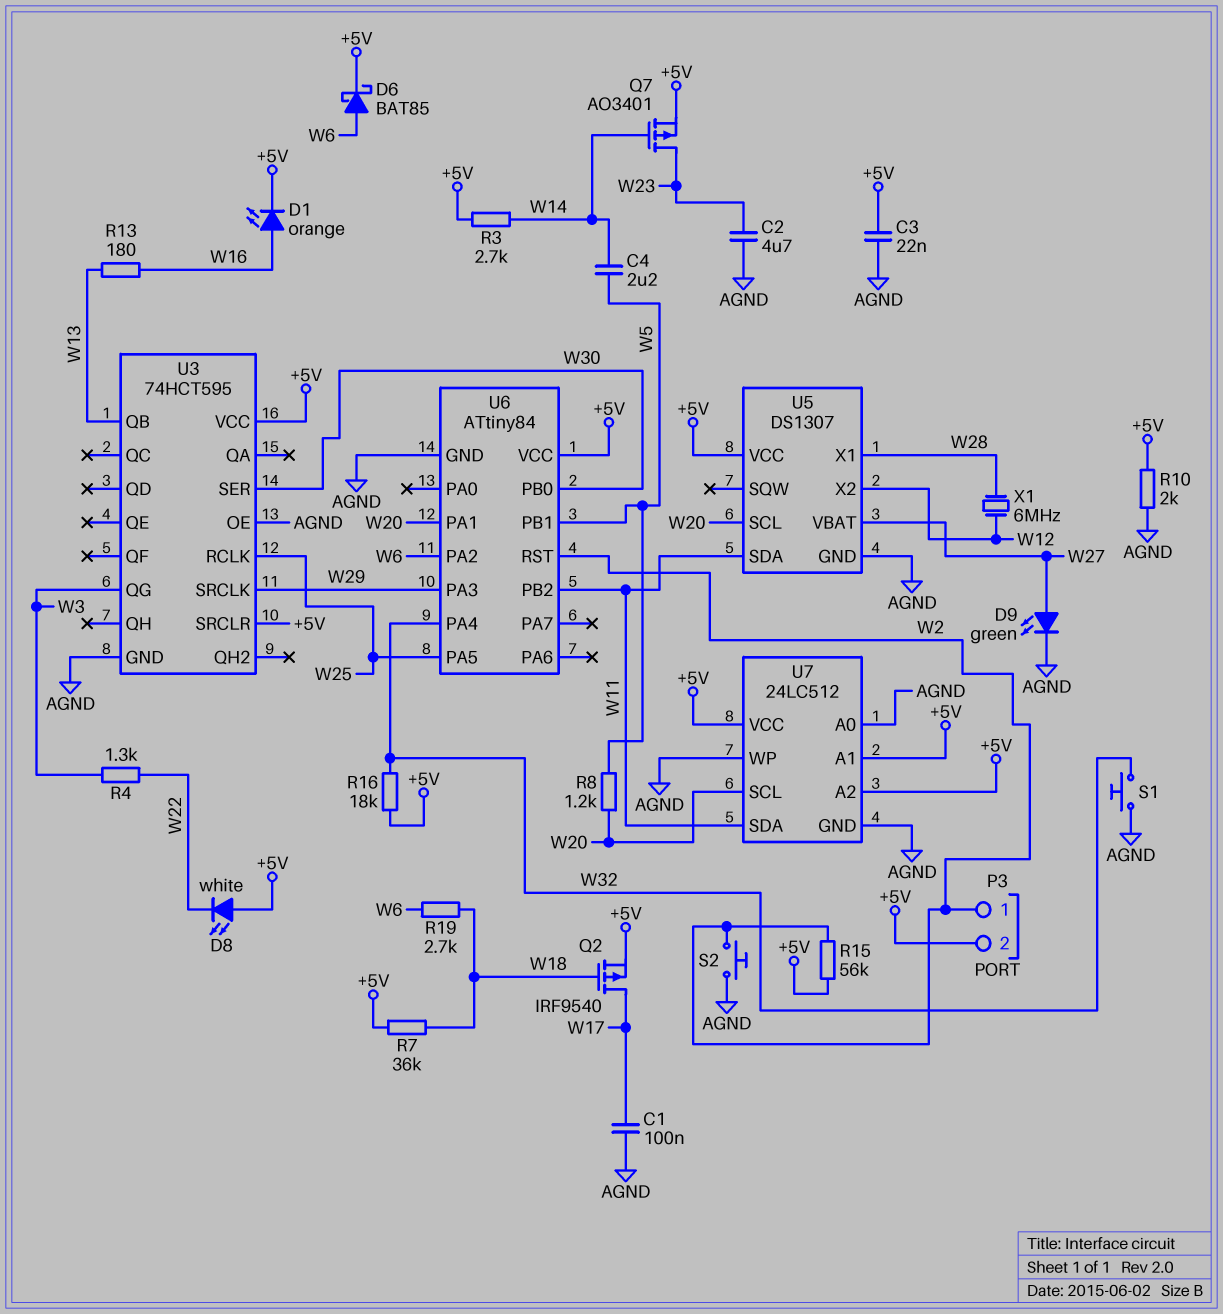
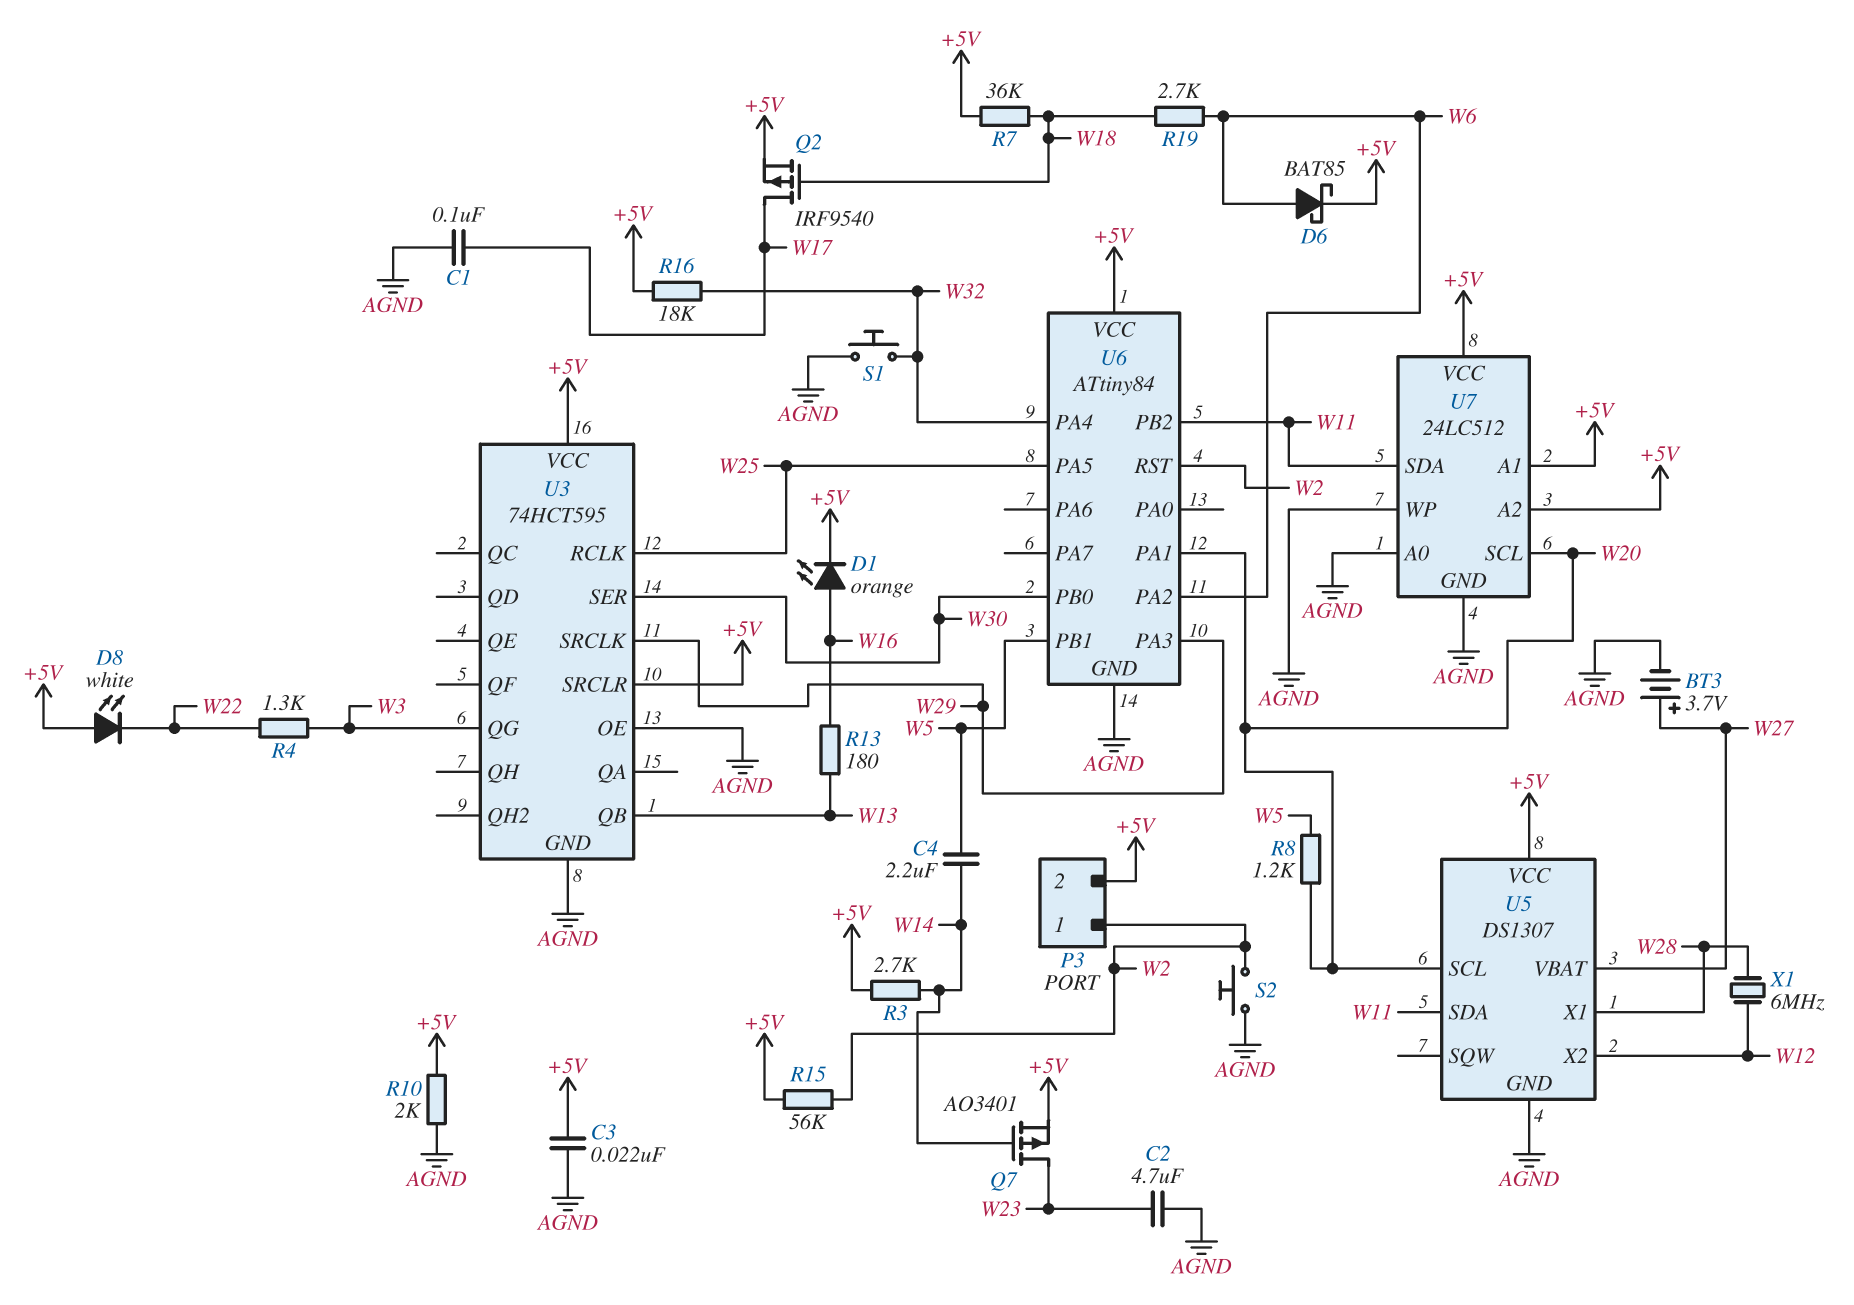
BT3: none -> 3.7V (plus W27, minus AGND)
D9: LED green (A W27, K AGND) -> none

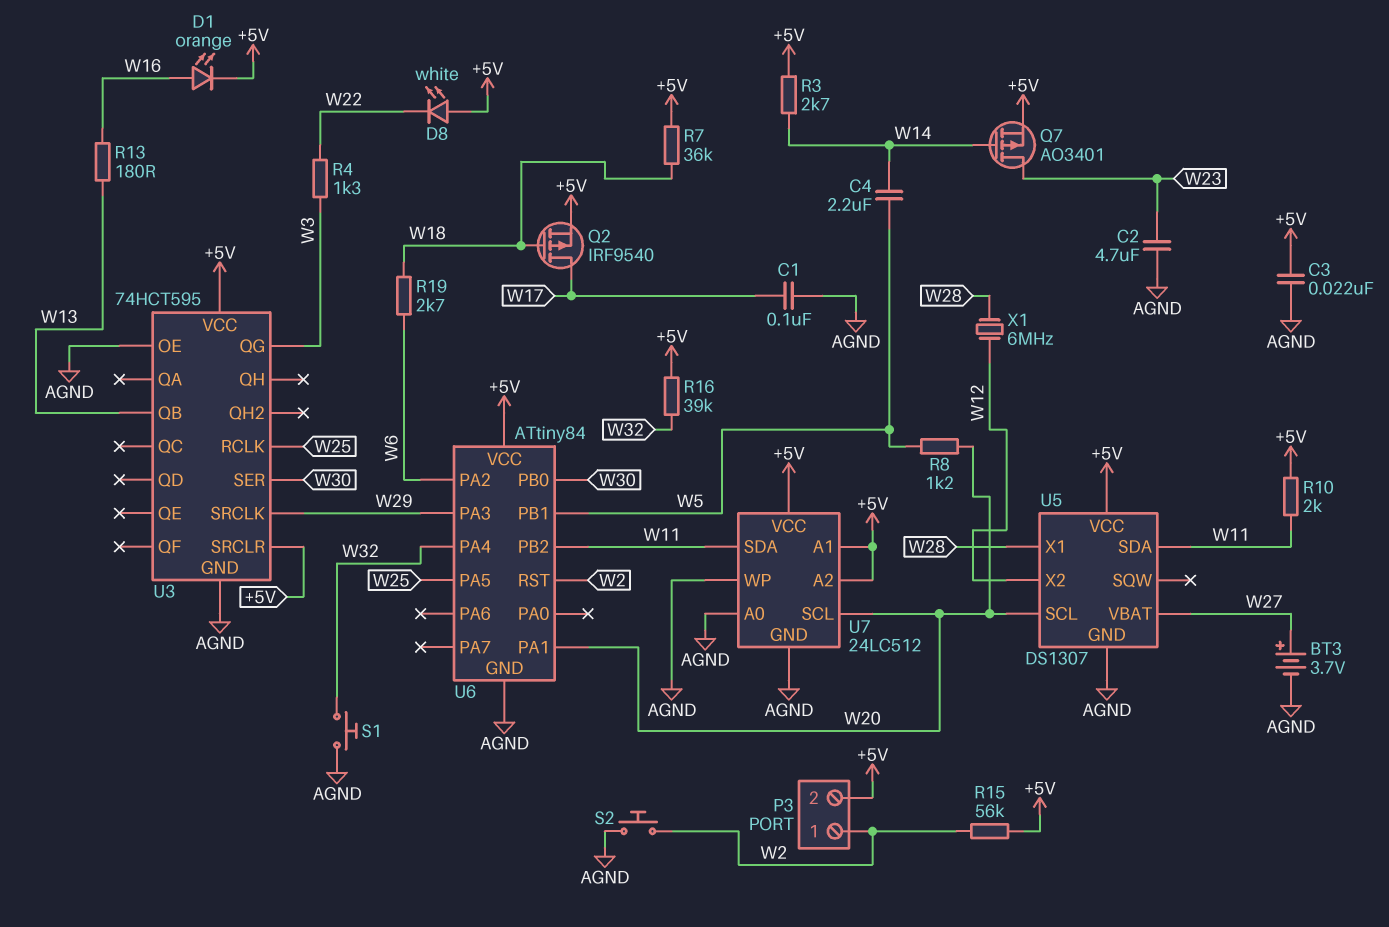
D6: schottky BAT85 (A W6, K +5V) -> none
R10: 2k (+5V, AGND) -> 2k (+5V, W11)
R16: 18k (+5V, W32) -> 39k (+5V, W32)

